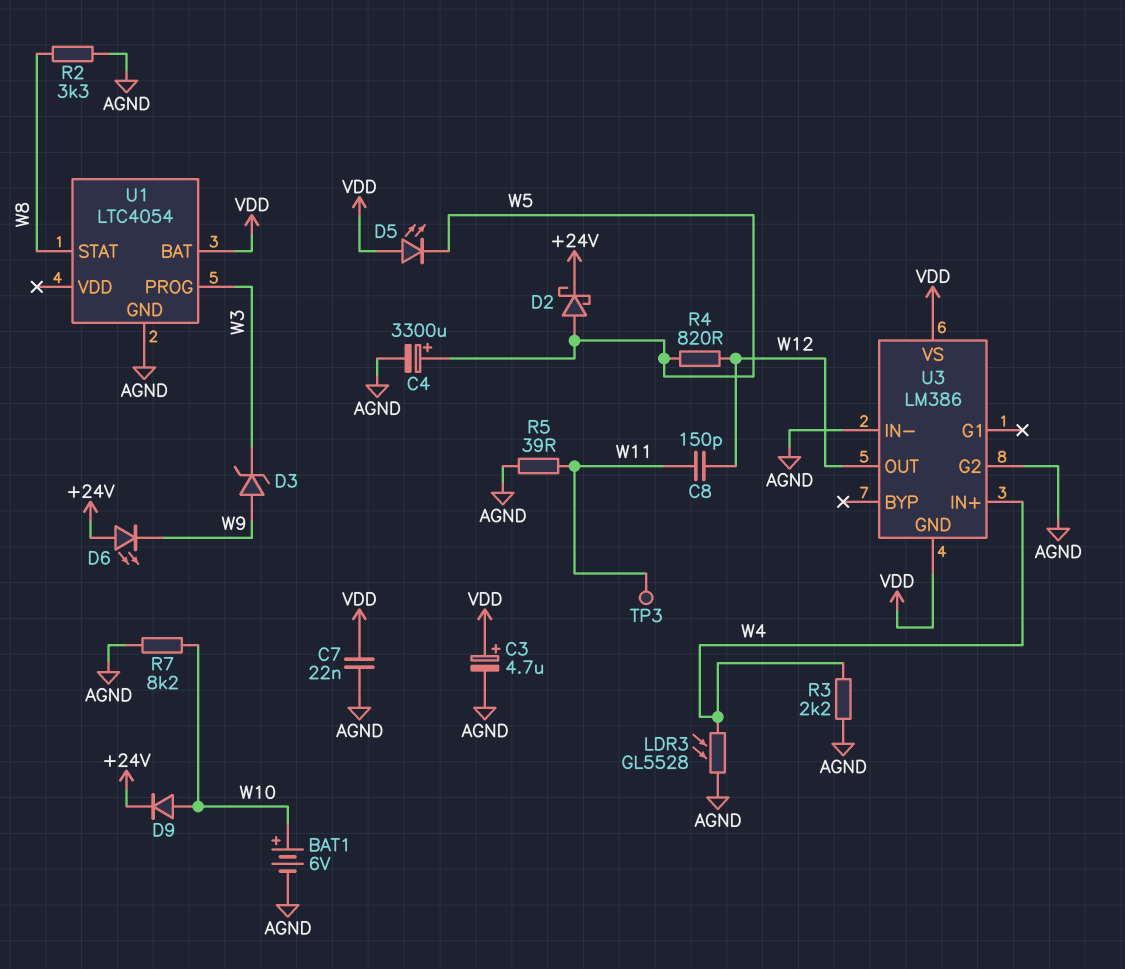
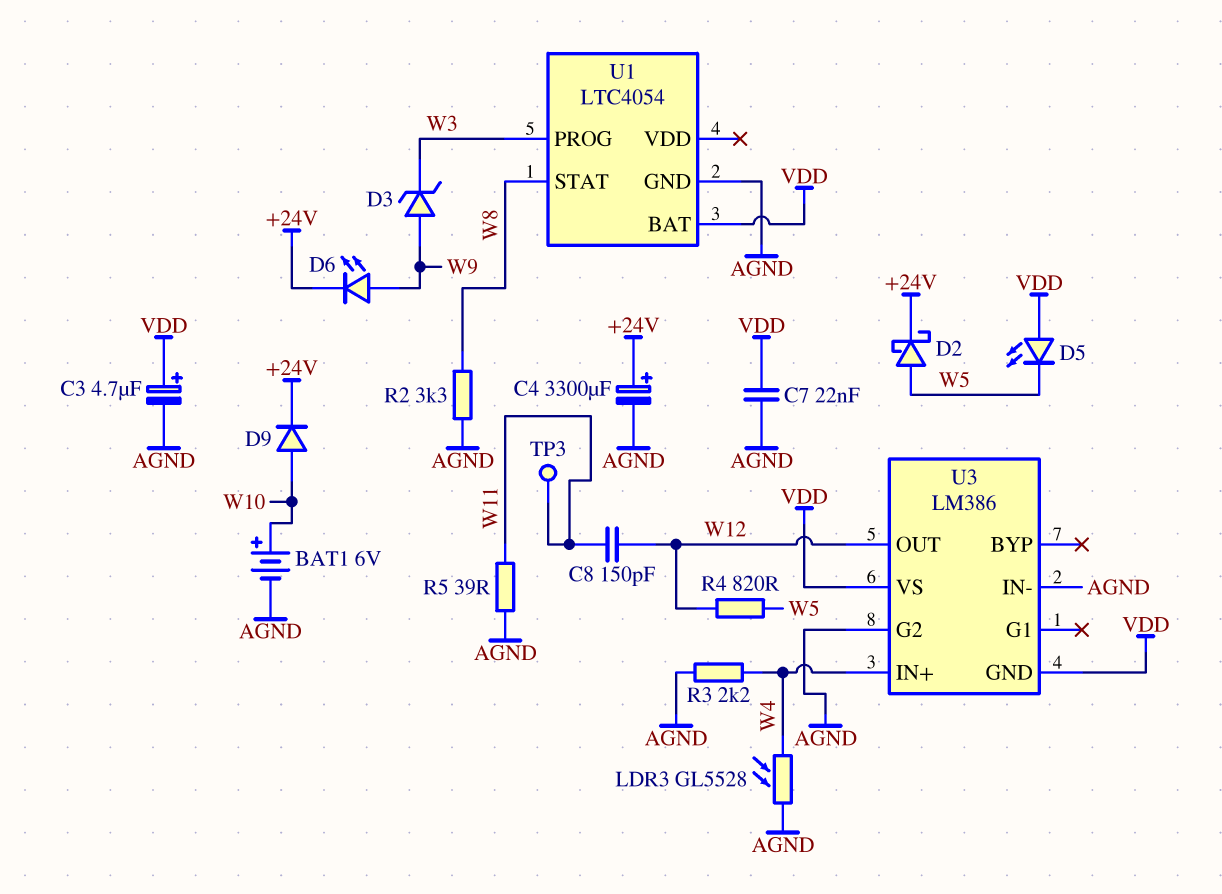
C4: 3300uF (plus W5, minus AGND) -> 3300uF (plus +24V, minus AGND)
D6: LED (A +24V, K W9) -> LED (A W9, K +24V)
R7: 8.2k (AGND, W10) -> none

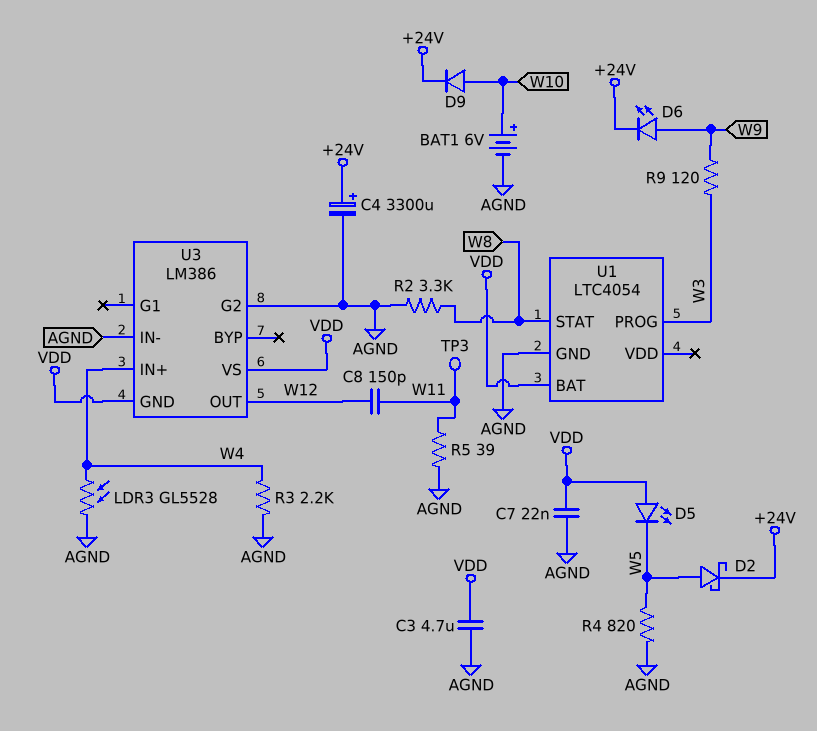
C3: 4.7uF (plus VDD, minus AGND) -> 4.7uF (AGND, VDD)
D3: zener (A W9, K W3) -> none
R4: 820 (W5, W12) -> 820 (AGND, W5)
R9: none -> 120 (W3, W9)

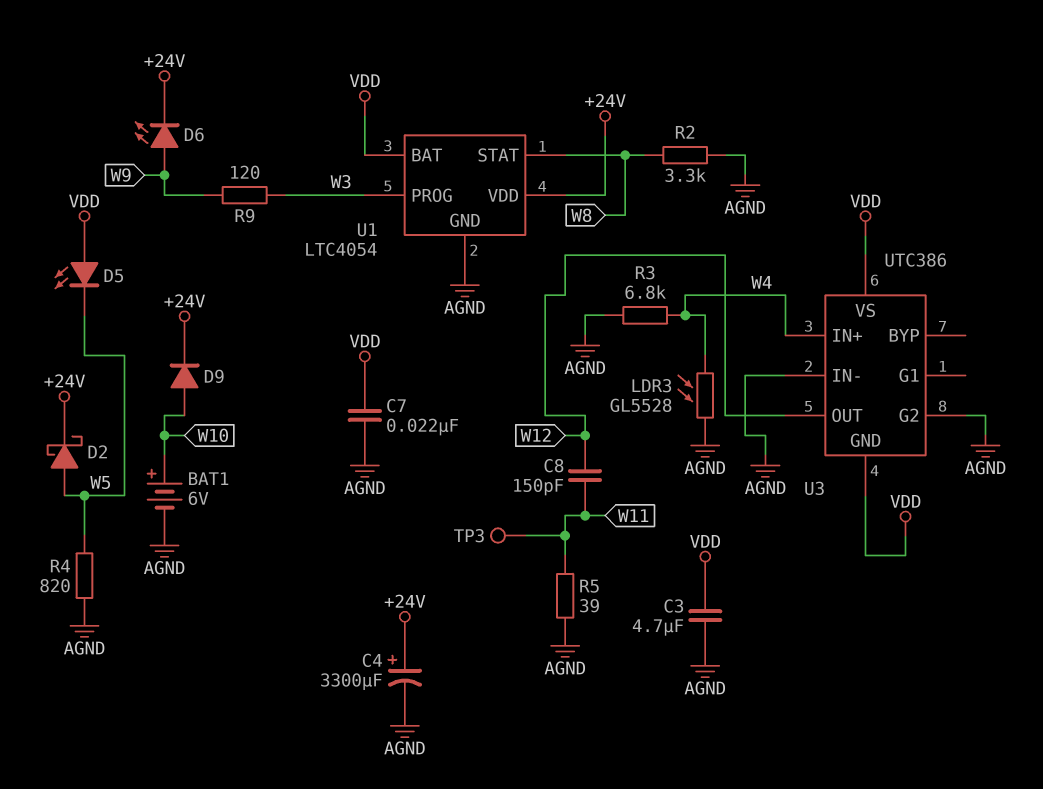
R3: 2.2k (AGND, W4) -> 6.8k (AGND, W4)
U1 pin VDD: none -> +24V
U3: LM386 -> UTC386

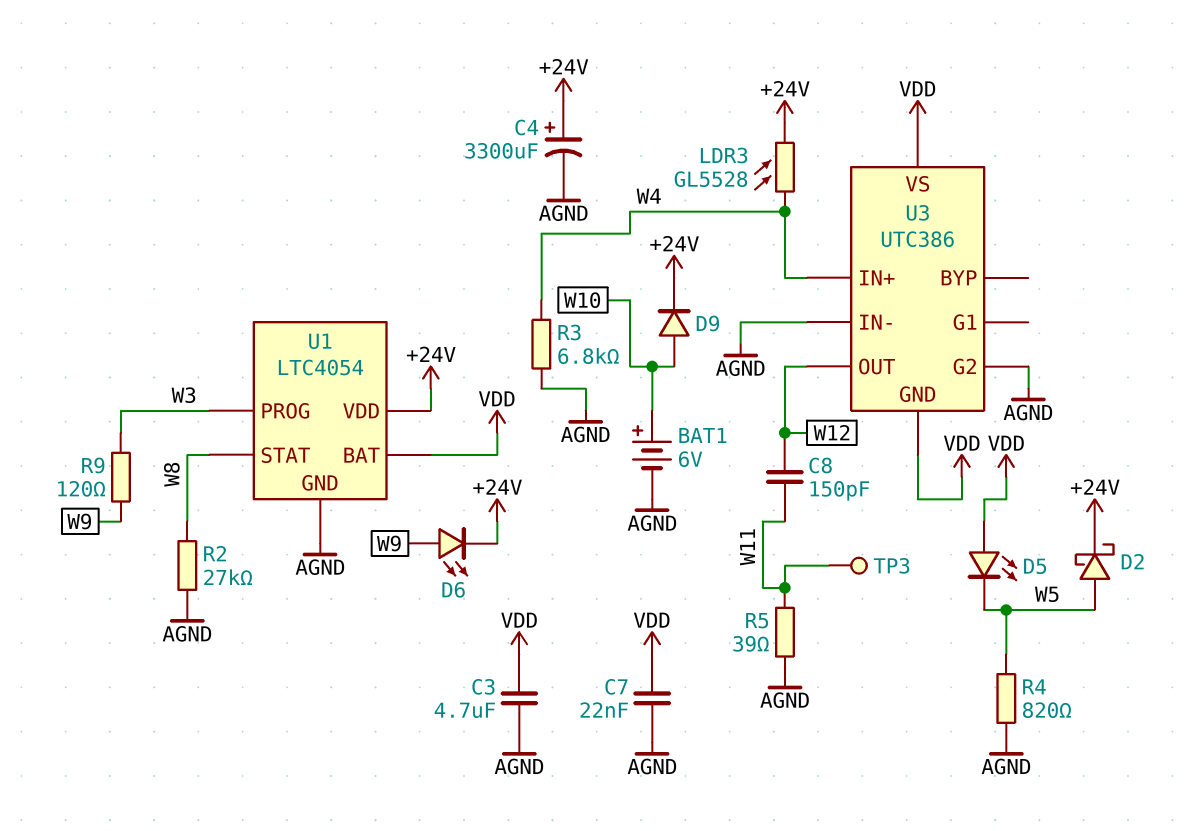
LDR3: GL5528 (AGND, W4) -> GL5528 (+24V, W4)
R2: 3.3k (AGND, W8) -> 27k (AGND, W8)

